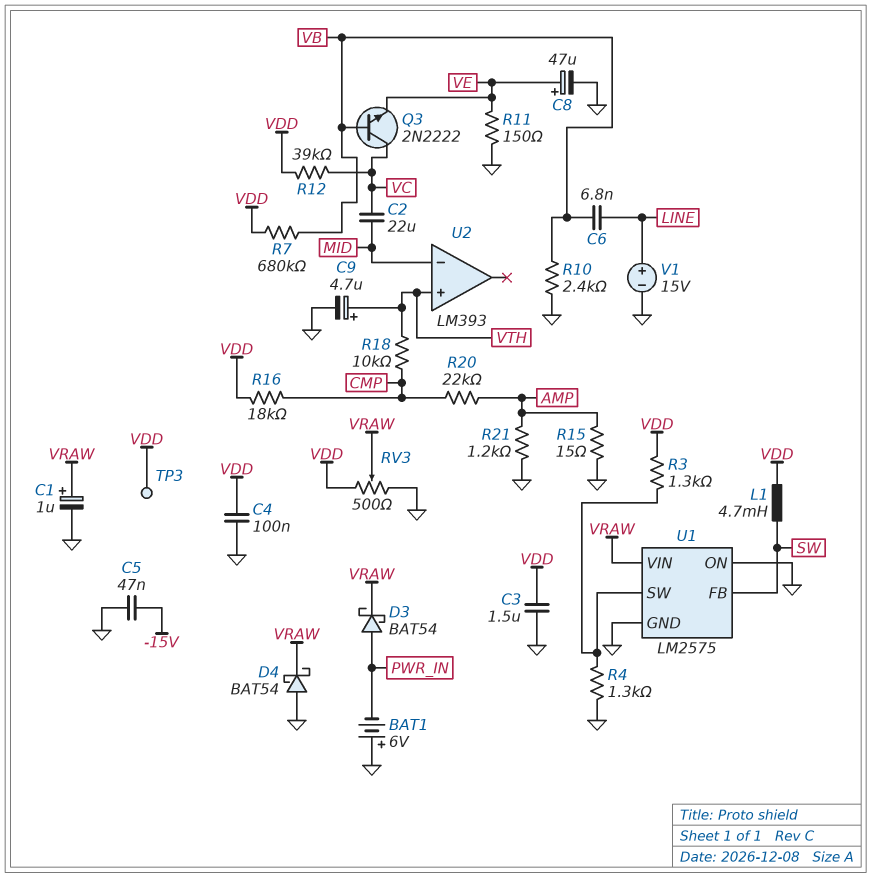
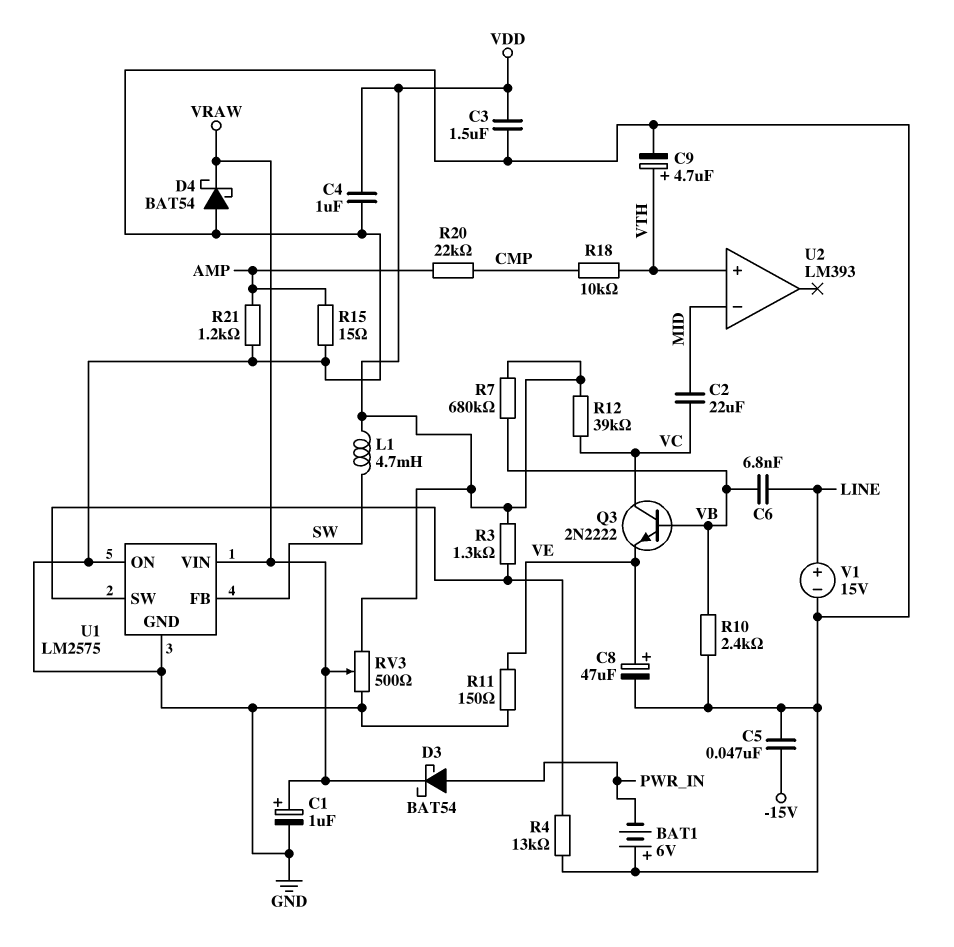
C4: 100nF (GND, VDD) -> 1uF (GND, VDD)
R4: 1.3k (GND, U1/SW) -> 13k (GND, U1/SW)
R16: 18k (CMP, VDD) -> none
TP3: test point (VDD) -> none

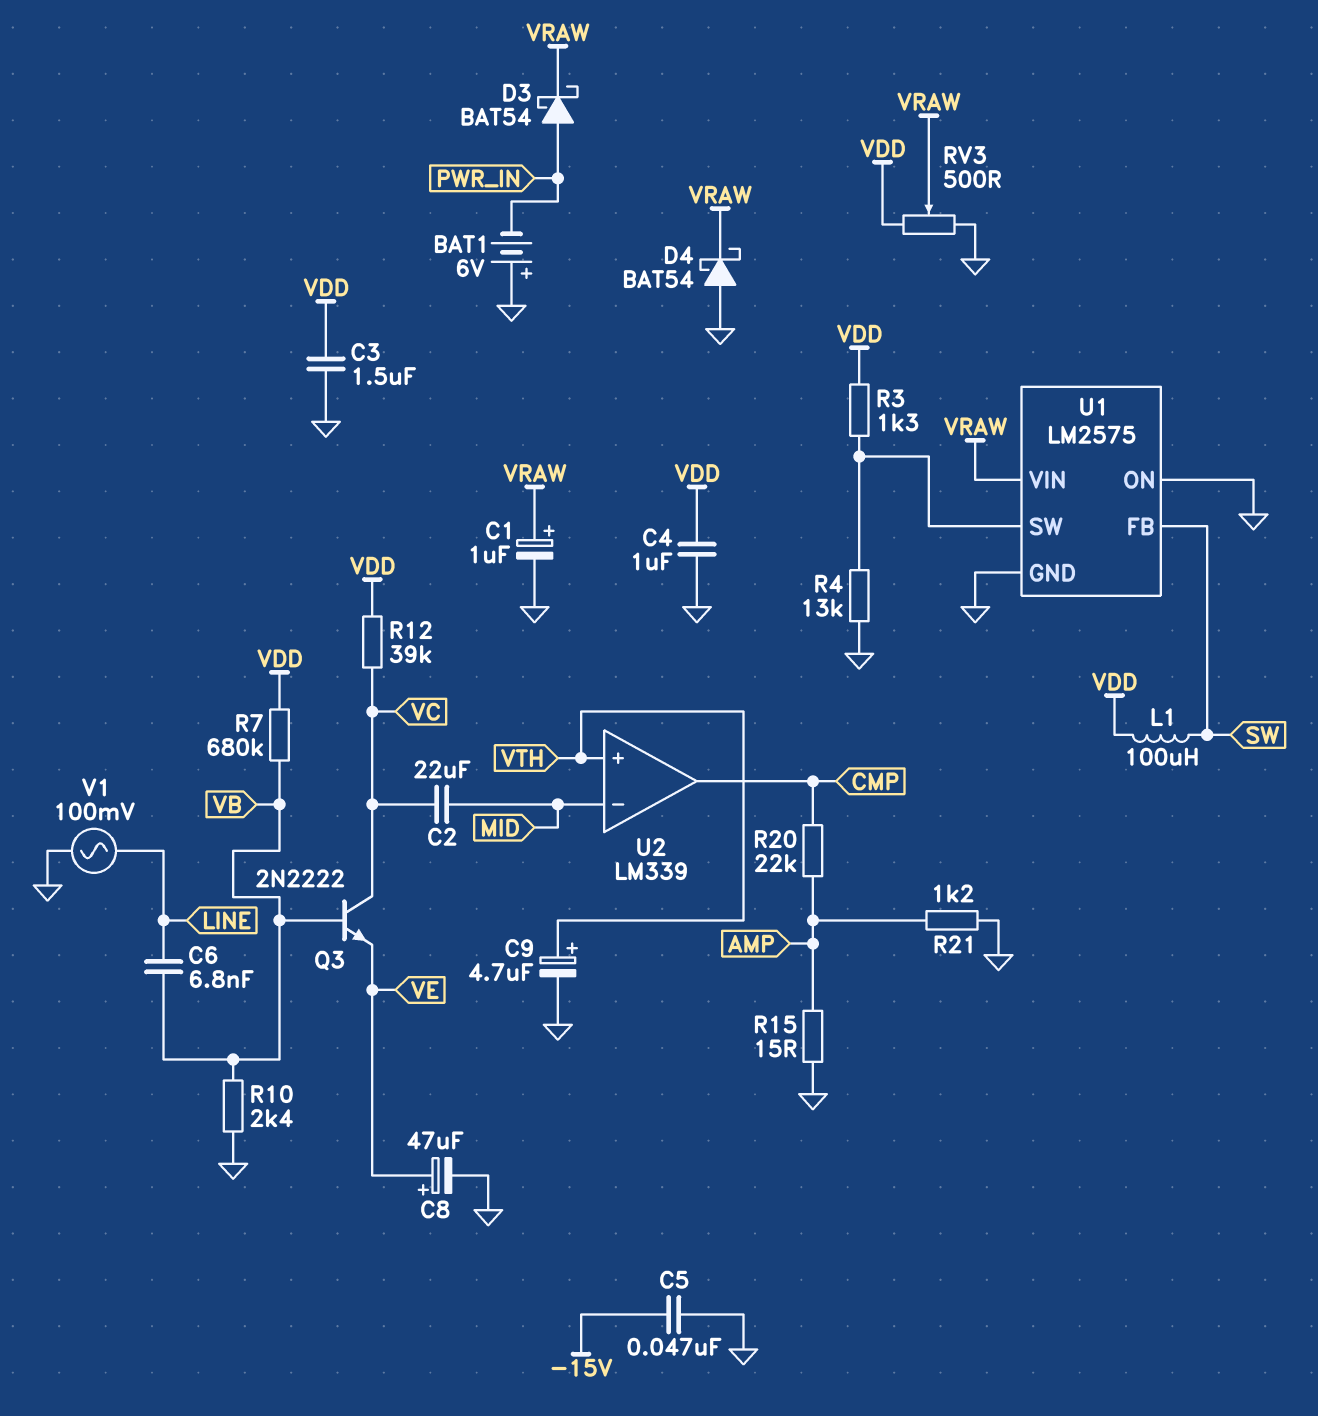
L1: 4.7mH (SW, VDD) -> 100uH (SW, VDD)
R11: 150 (GND, VE) -> none
R18: 10k (CMP, VTH) -> none
U2: LM393 -> LM339
U2 pin out: none -> CMP
V1: 15V (plus LINE, minus GND) -> AC 100mV (GND, LINE)

